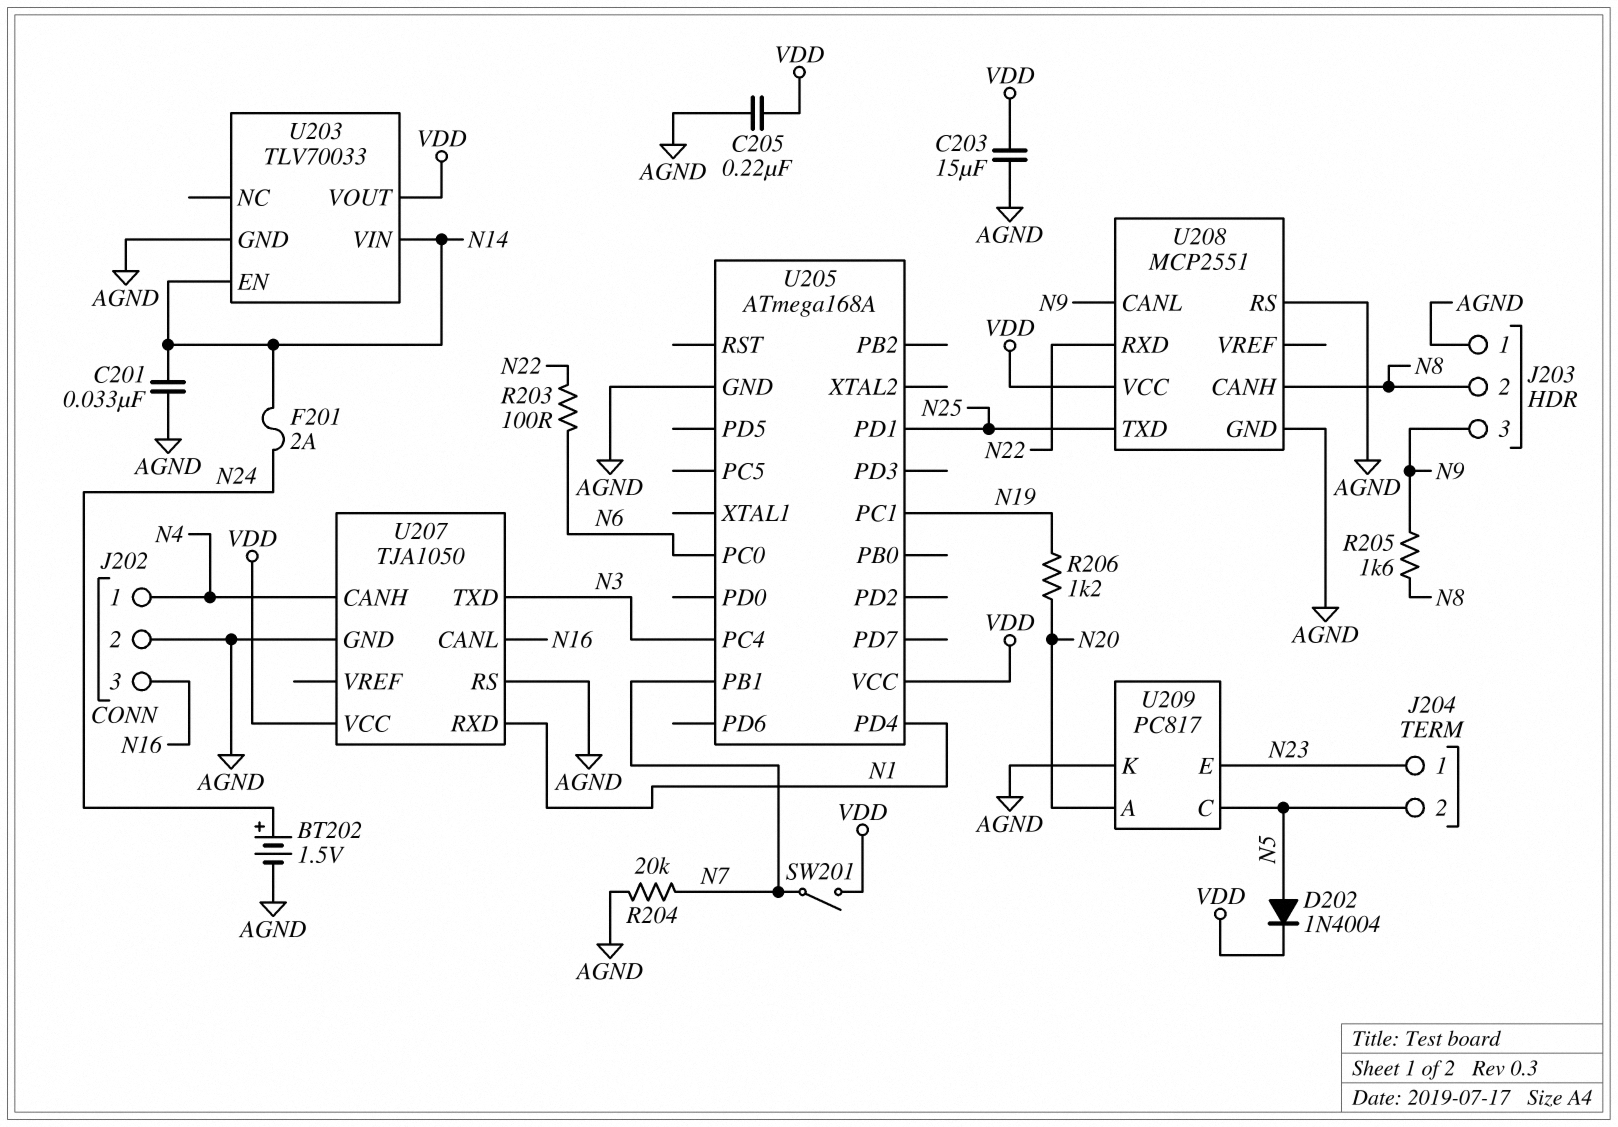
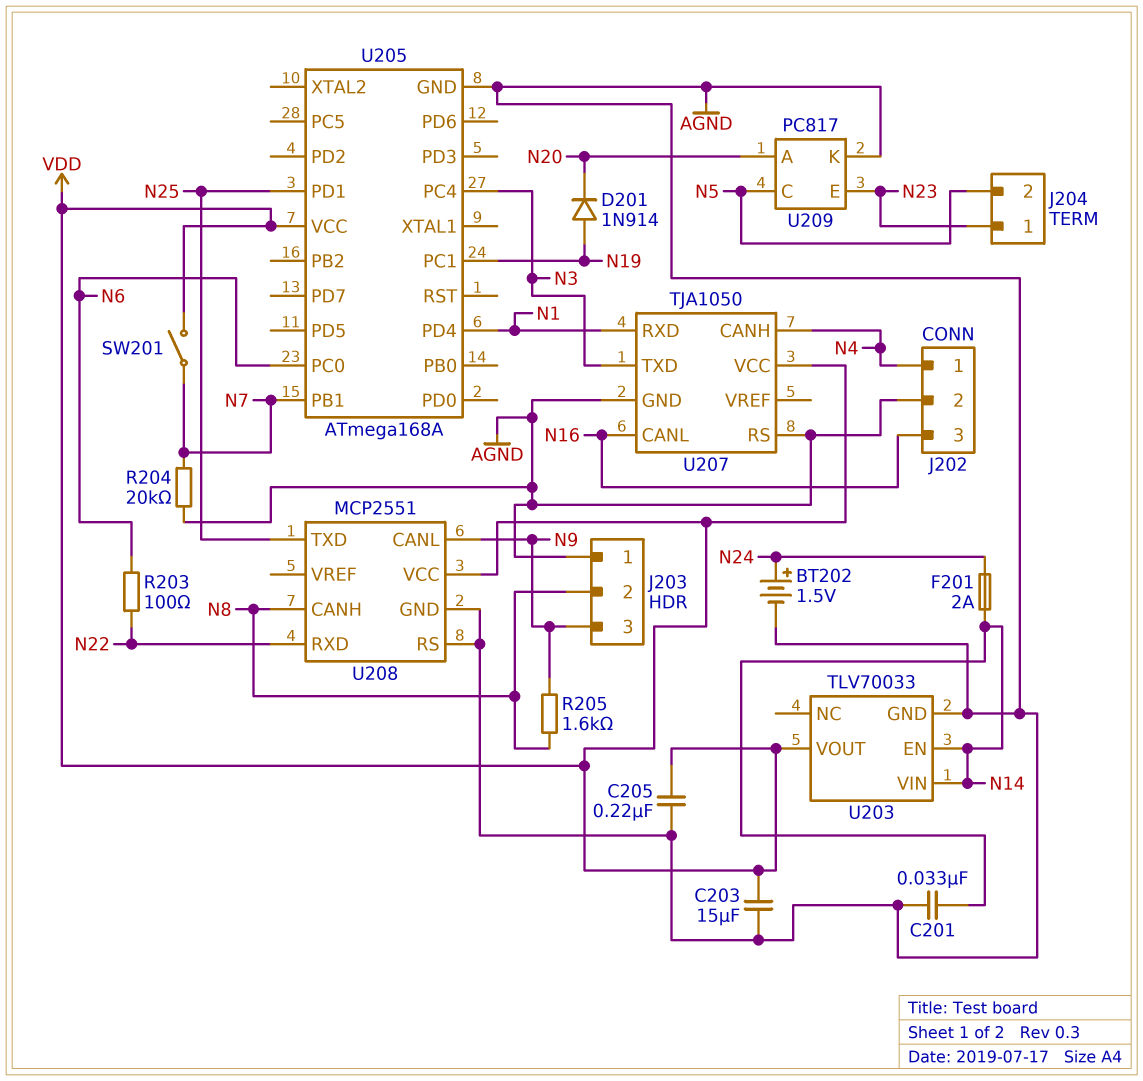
D201: none -> diode 1N914 (A N19, K N20)
D202: diode 1N4004 (A N5, K VDD) -> none
R206: 1.2k (N19, N20) -> none

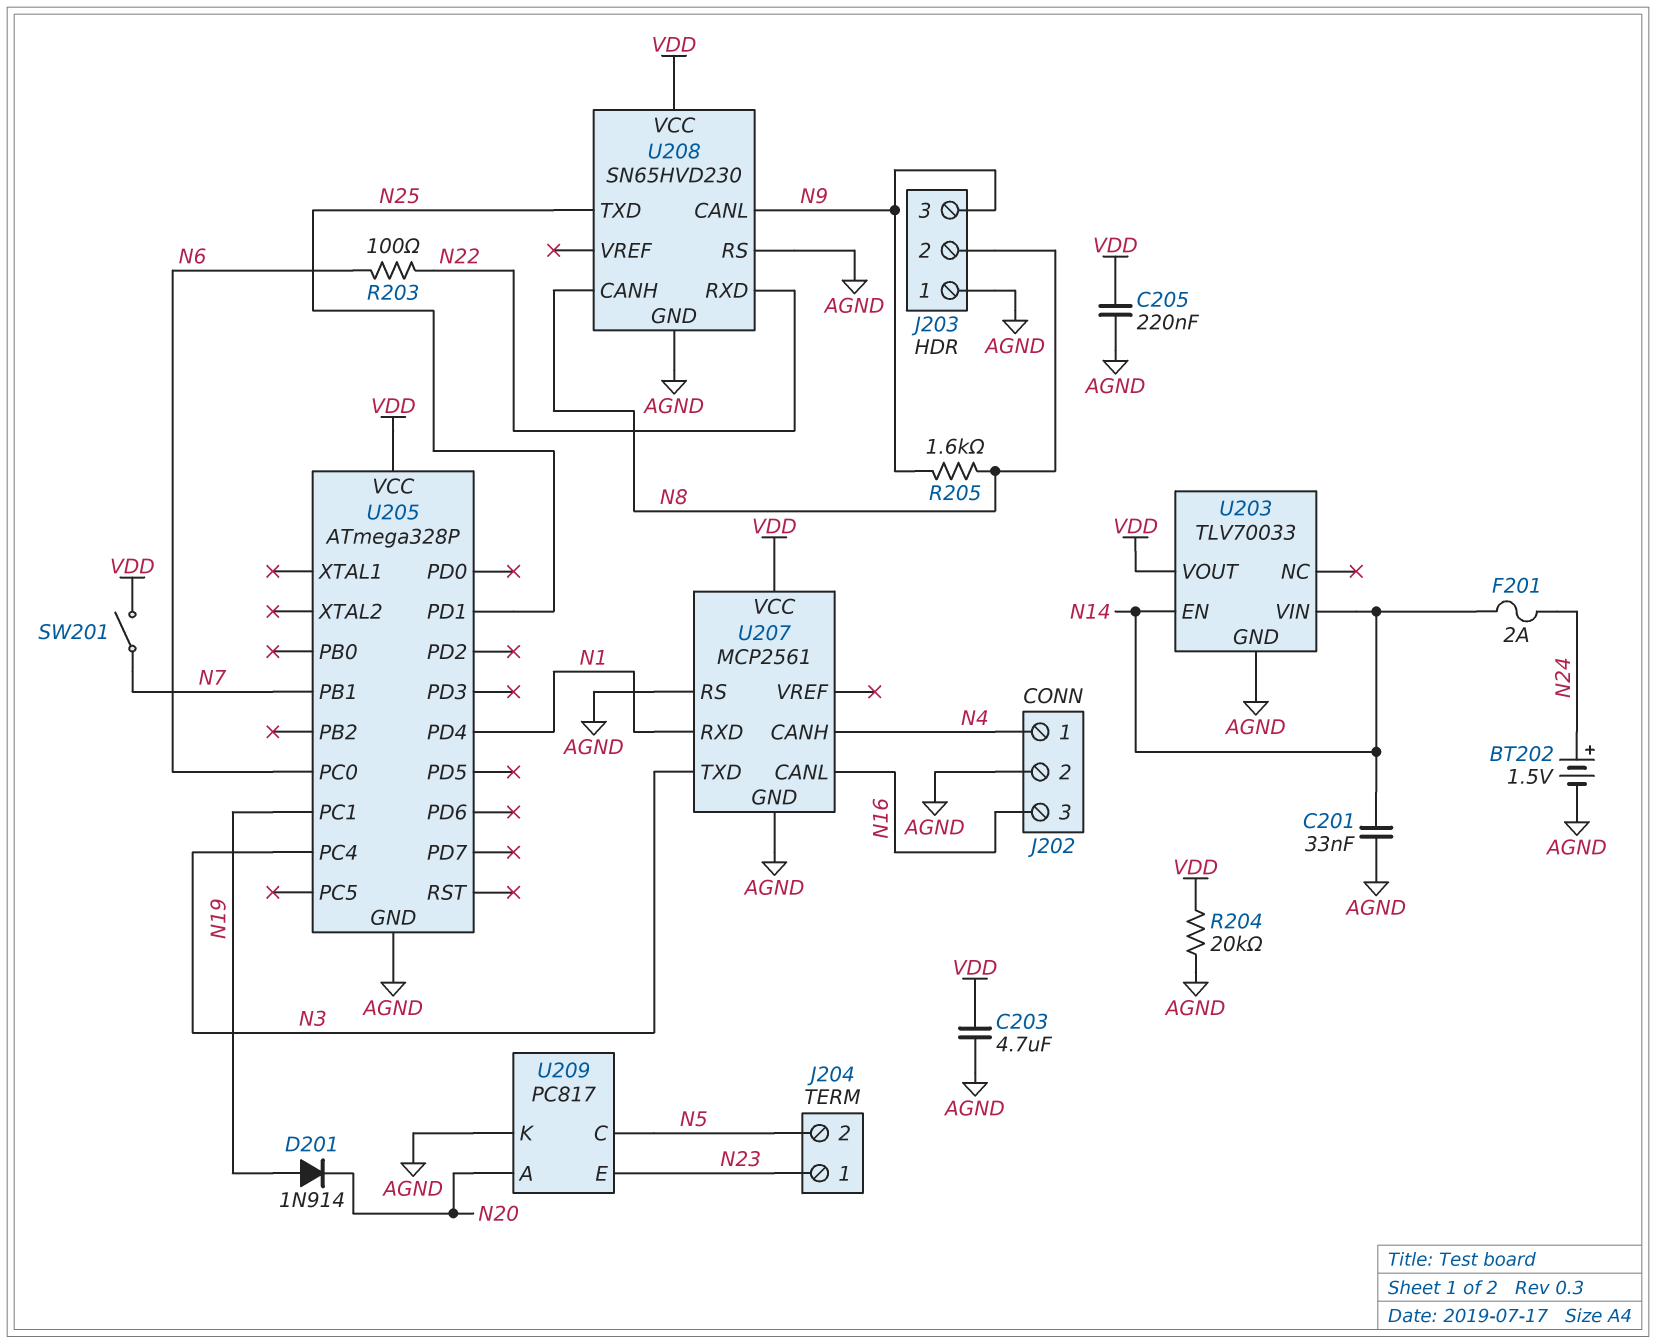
C203: 15uF (AGND, VDD) -> 4.7uF (AGND, VDD)
R204: 20k (AGND, N7) -> 20k (AGND, VDD)
U205: ATmega168A -> ATmega328P
U207: TJA1050 -> MCP2561
U208: MCP2551 -> SN65HVD230

